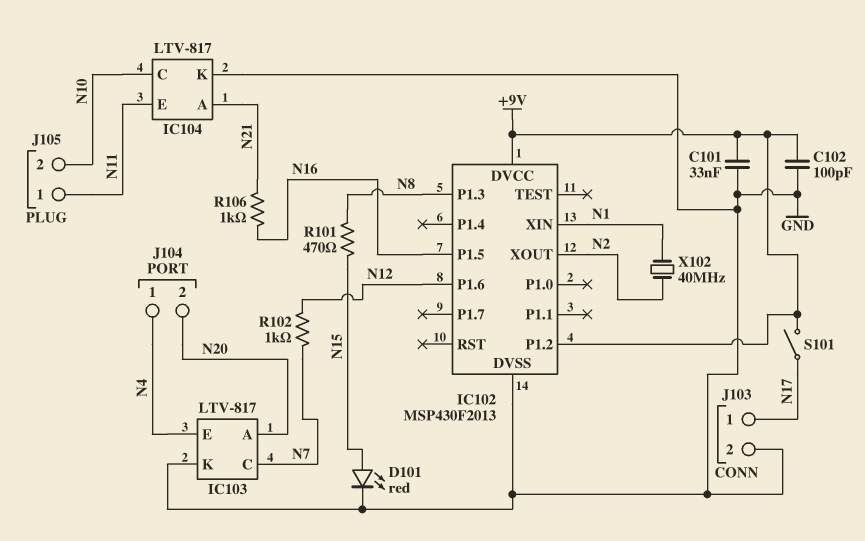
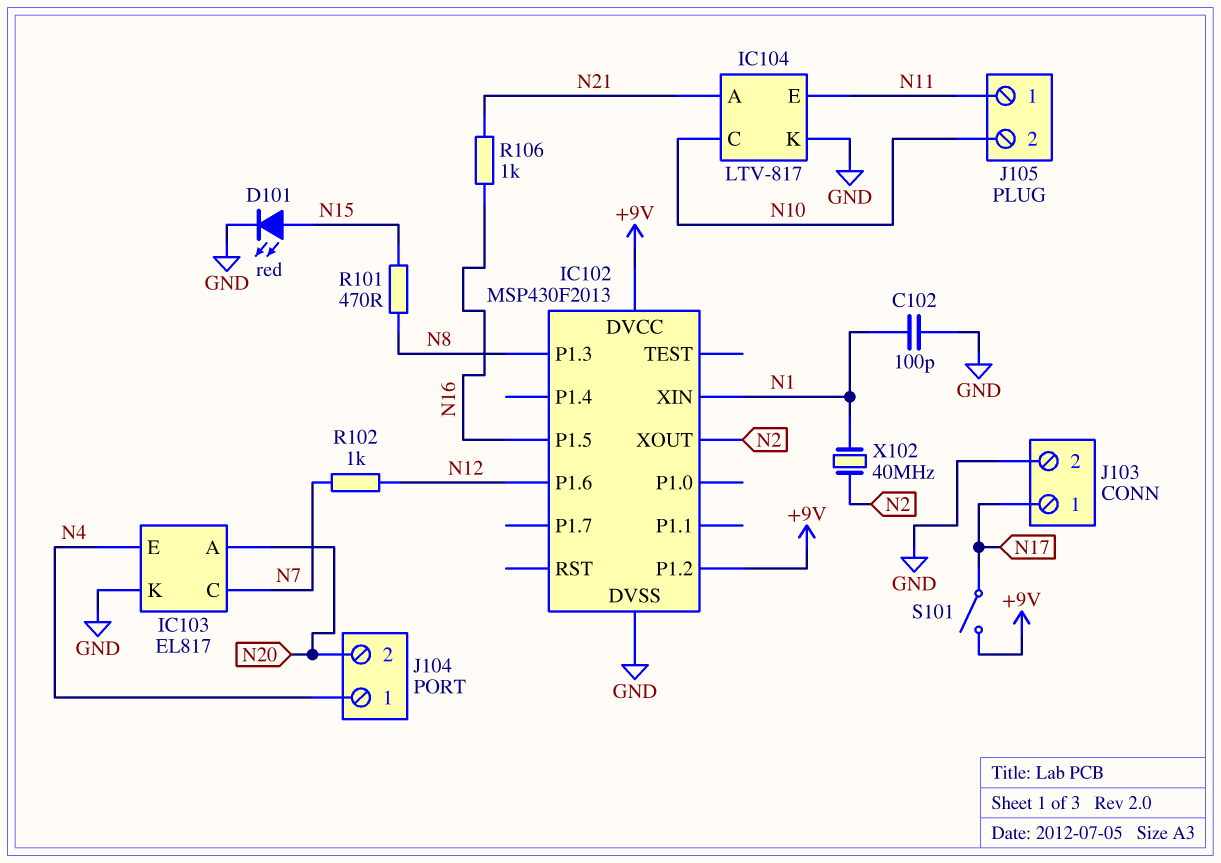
C101: 33nF (+9V, GND) -> none
C102: 100pF (+9V, GND) -> 100pF (GND, N1)
IC103: LTV-817 -> EL817

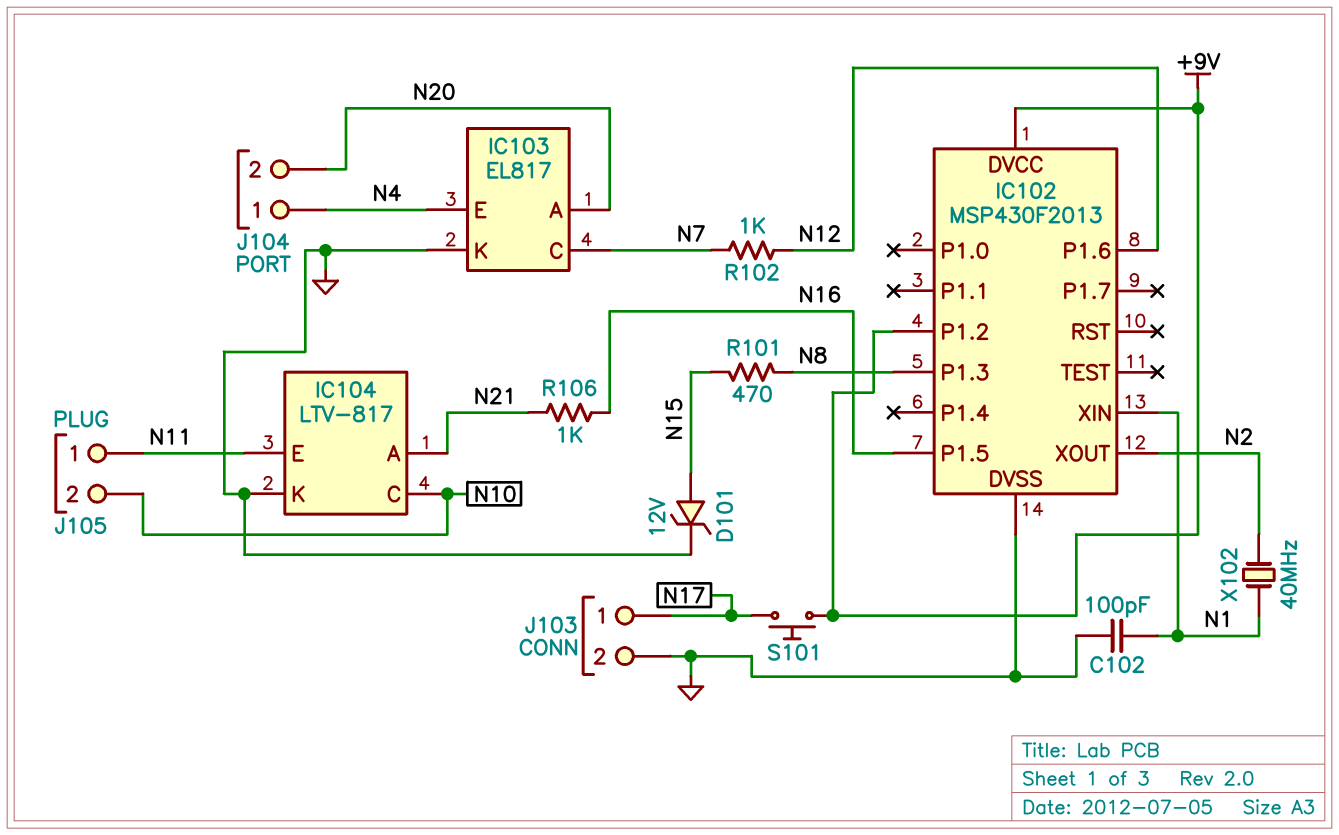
D101: LED red (A N15, K GND) -> zener 12V (A N15, K GND)
S101: switch (+9V, N17) -> button (+9V, N17)

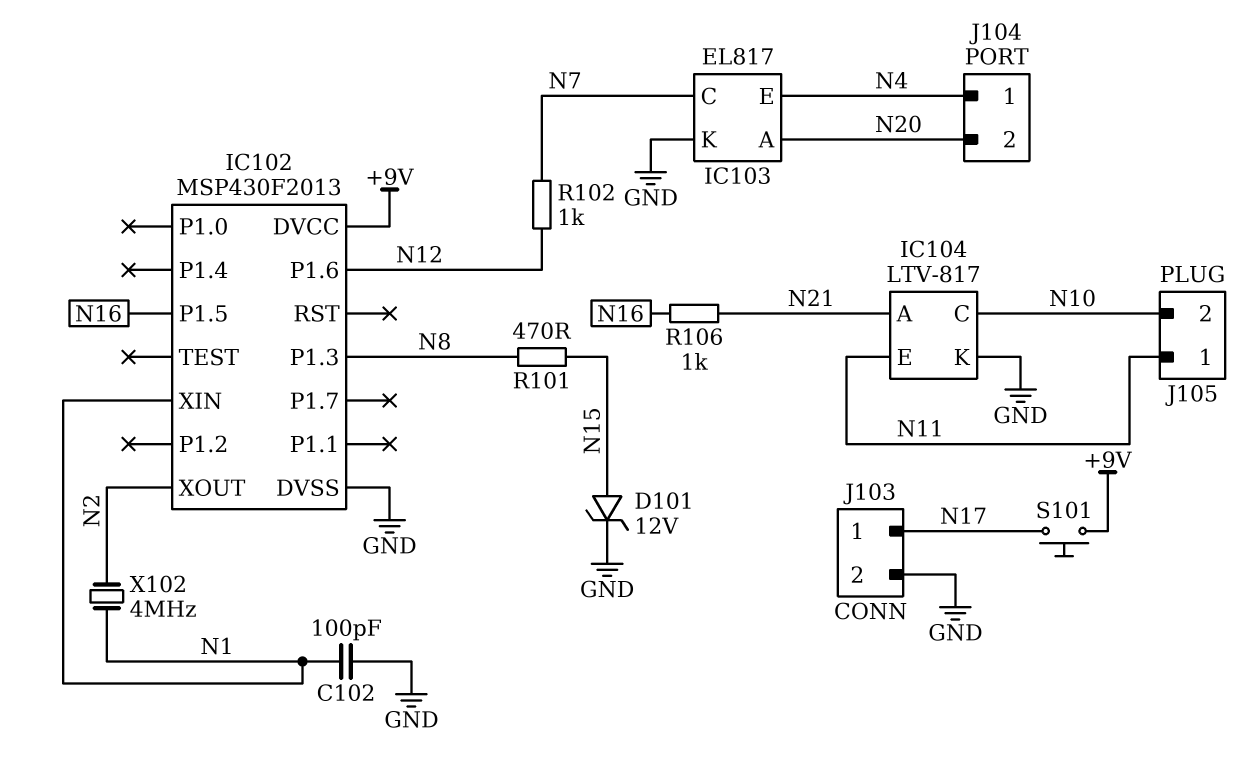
IC102 pin P1.2: +9V -> none
X102: 40MHz (N1, N2) -> 4MHz (N1, N2)

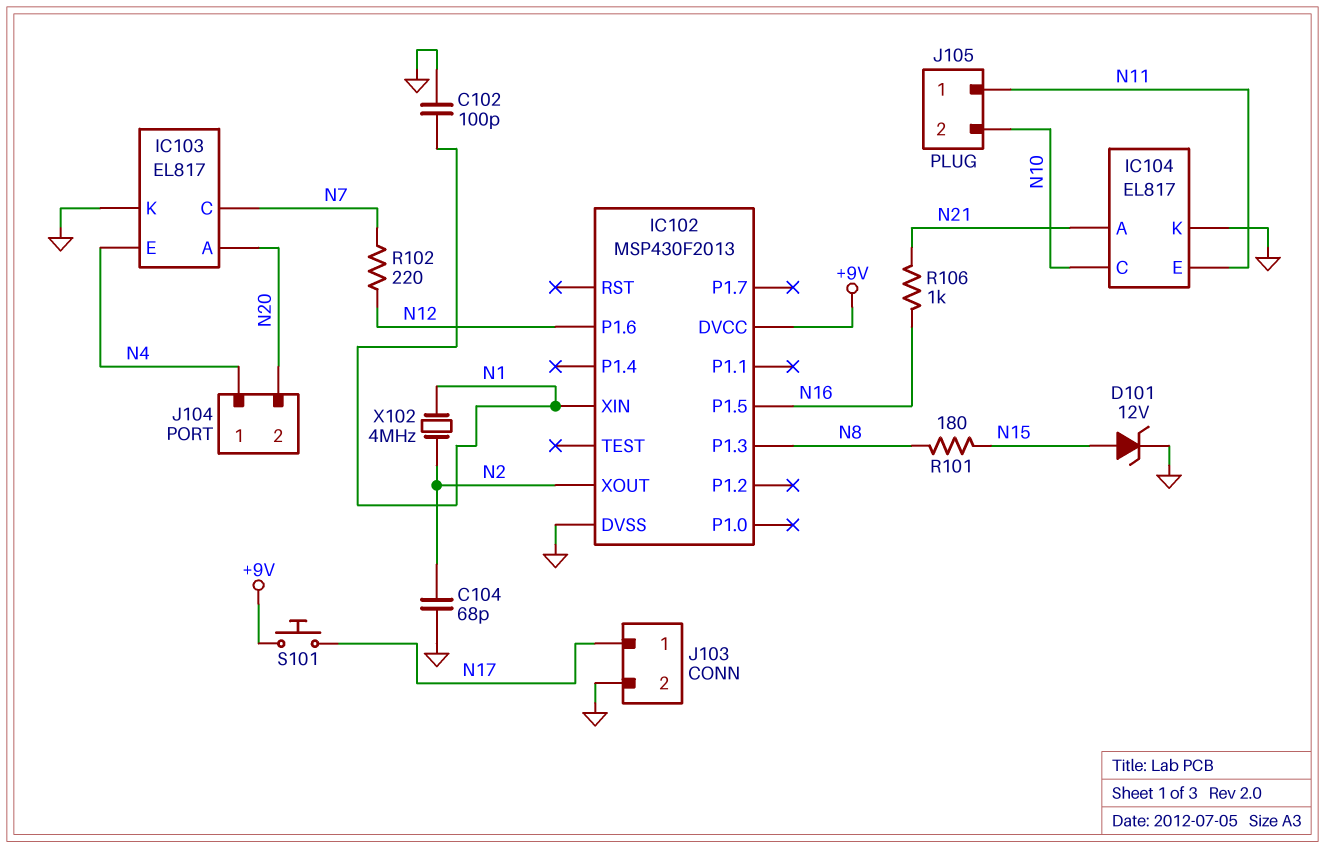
C104: none -> 68pF (GND, N2)
IC104: LTV-817 -> EL817
R101: 470 (N8, N15) -> 180 (N8, N15)
R102: 1k (N7, N12) -> 220 (N7, N12)

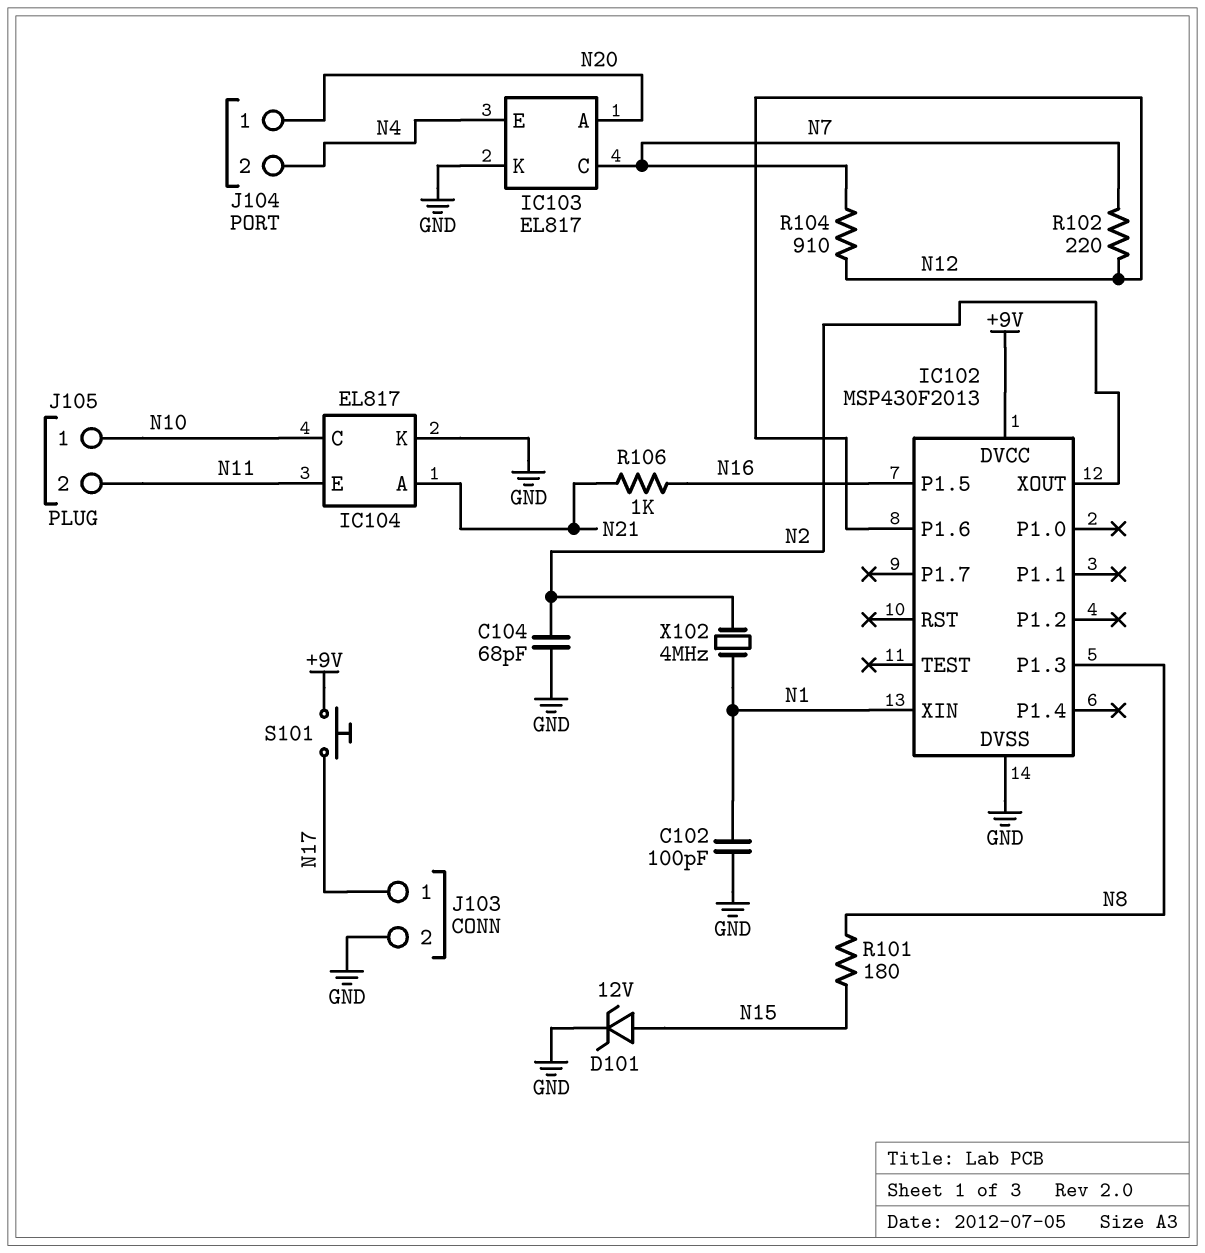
J104 pin 1: N4 -> N20
J104 pin 2: N20 -> N4
J105 pin 1: N11 -> N10
J105 pin 2: N10 -> N11
R104: none -> 910 (N7, N12)

